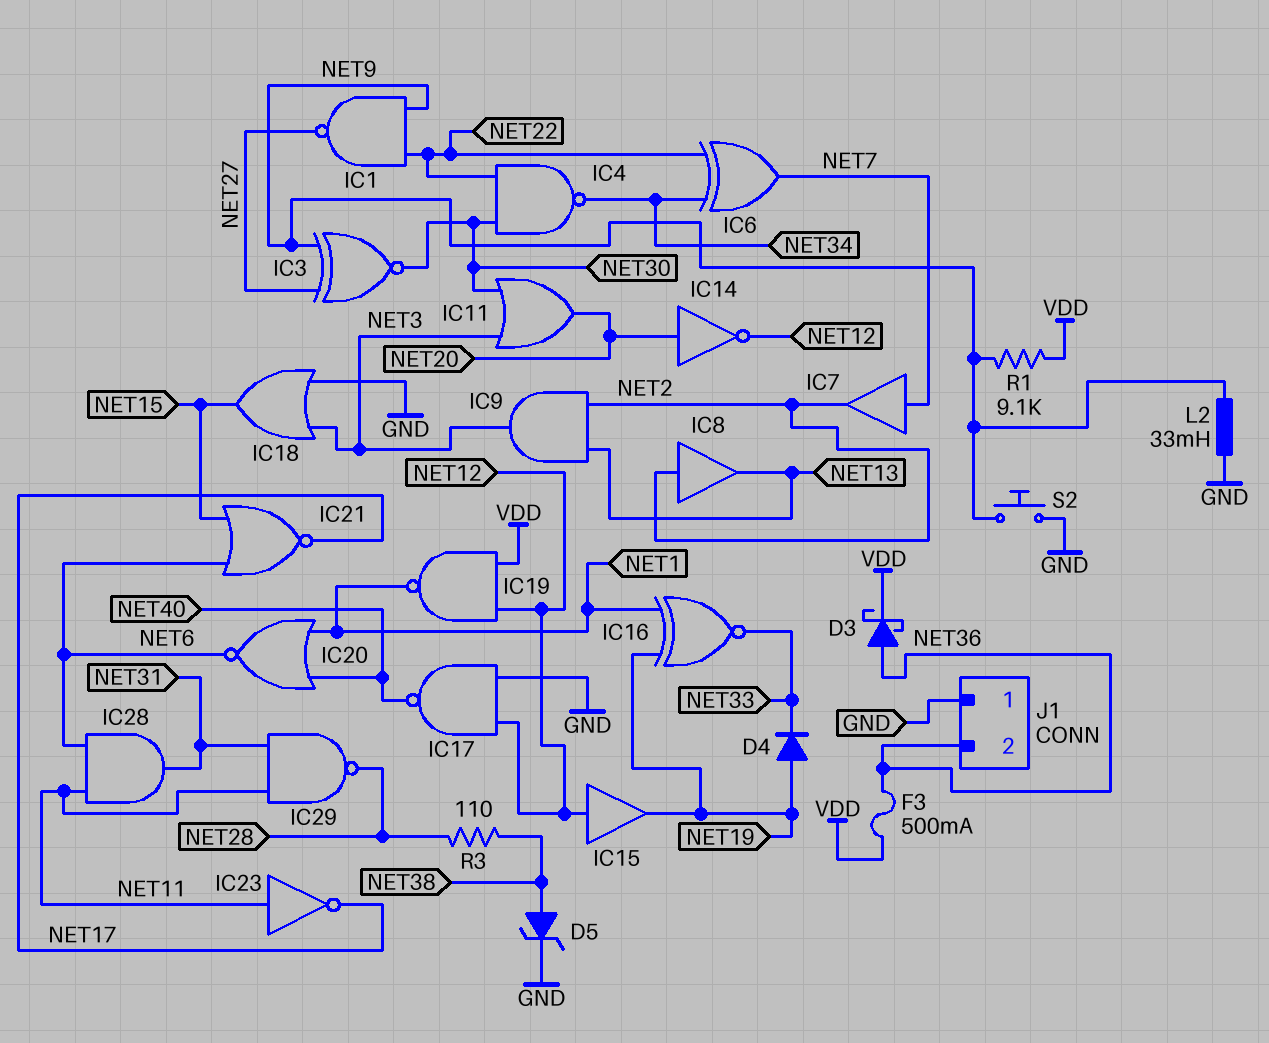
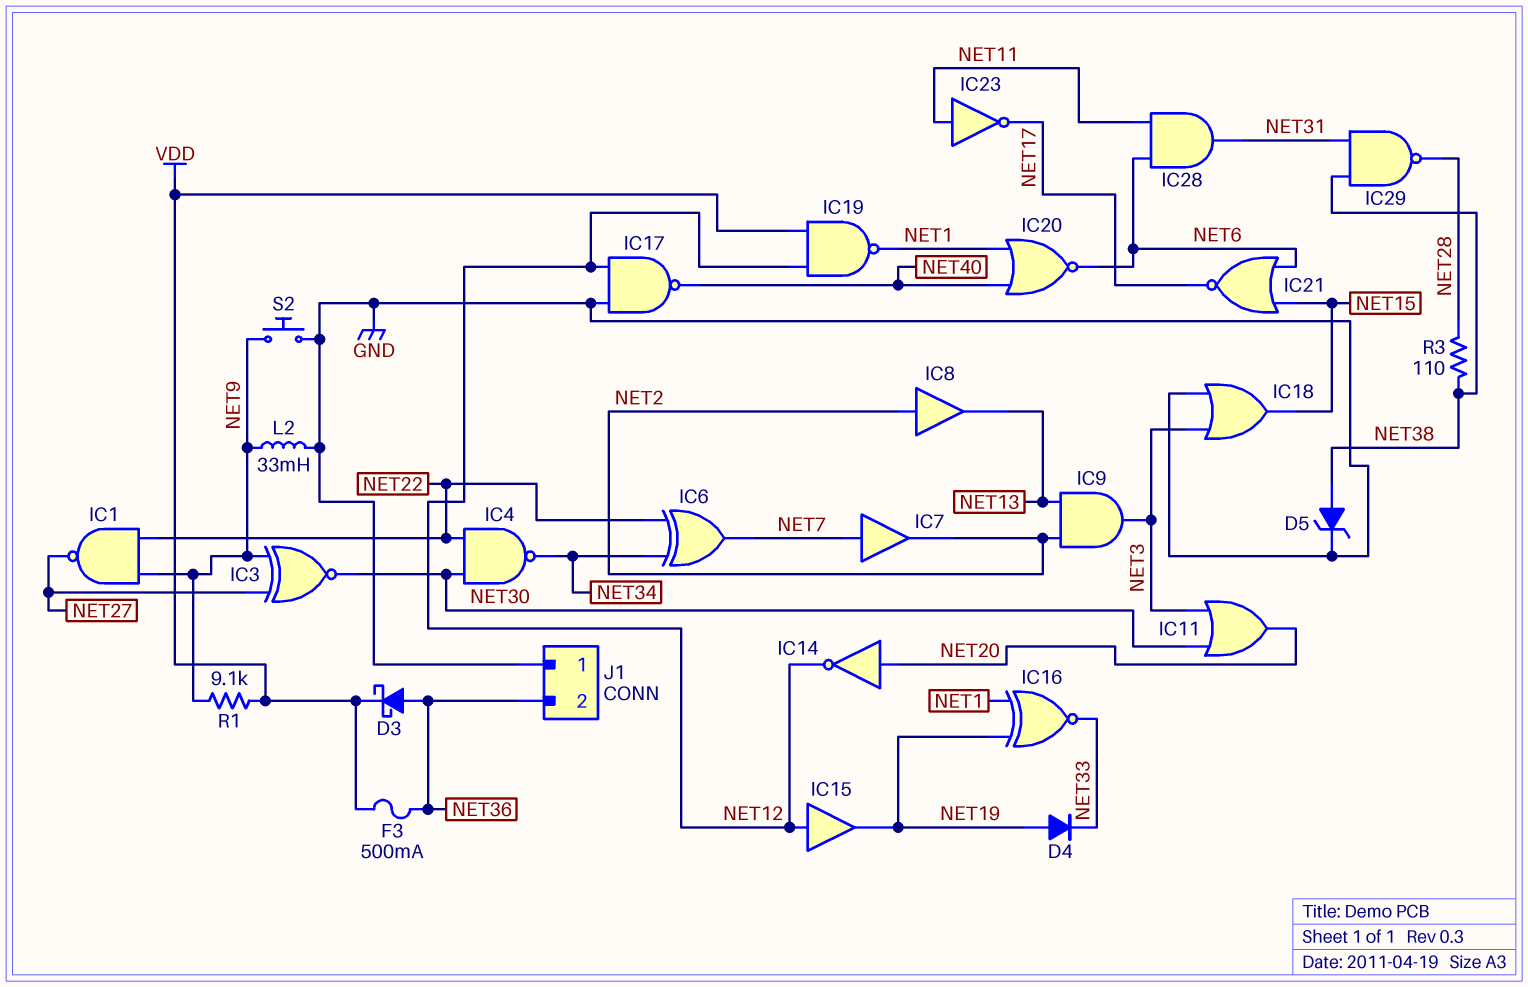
IC29: NAND (in NET11, in NET31, out NET28) -> NAND (in NET31, in NET38, out NET28)

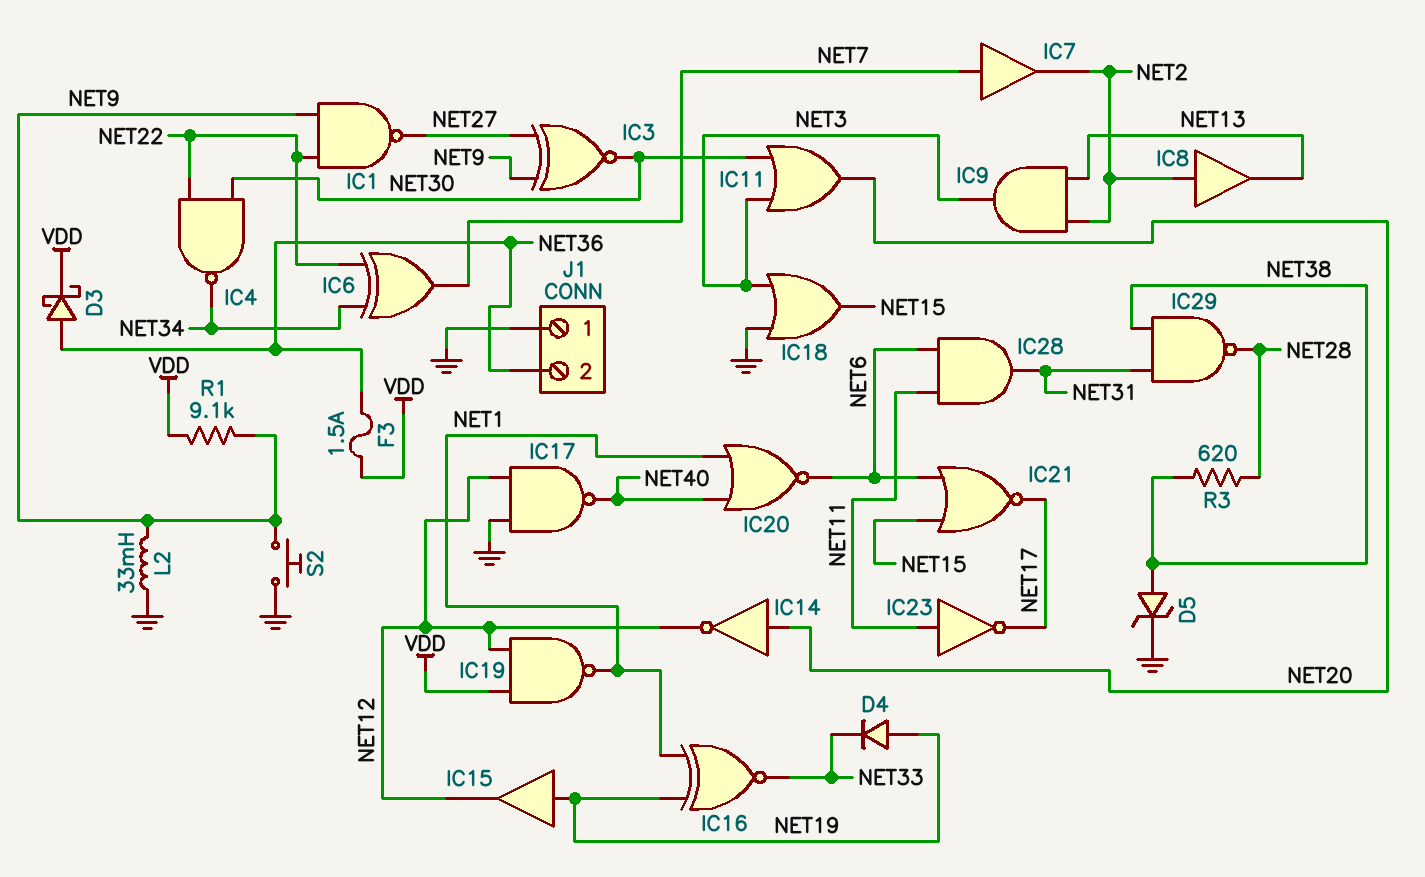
F3: 500mA (NET36, VDD) -> 1.5A (NET36, VDD)
IC15: buffer (in NET12, out NET19) -> buffer (in NET19, out NET12)
R3: 110 (NET28, NET38) -> 620 (NET28, NET38)

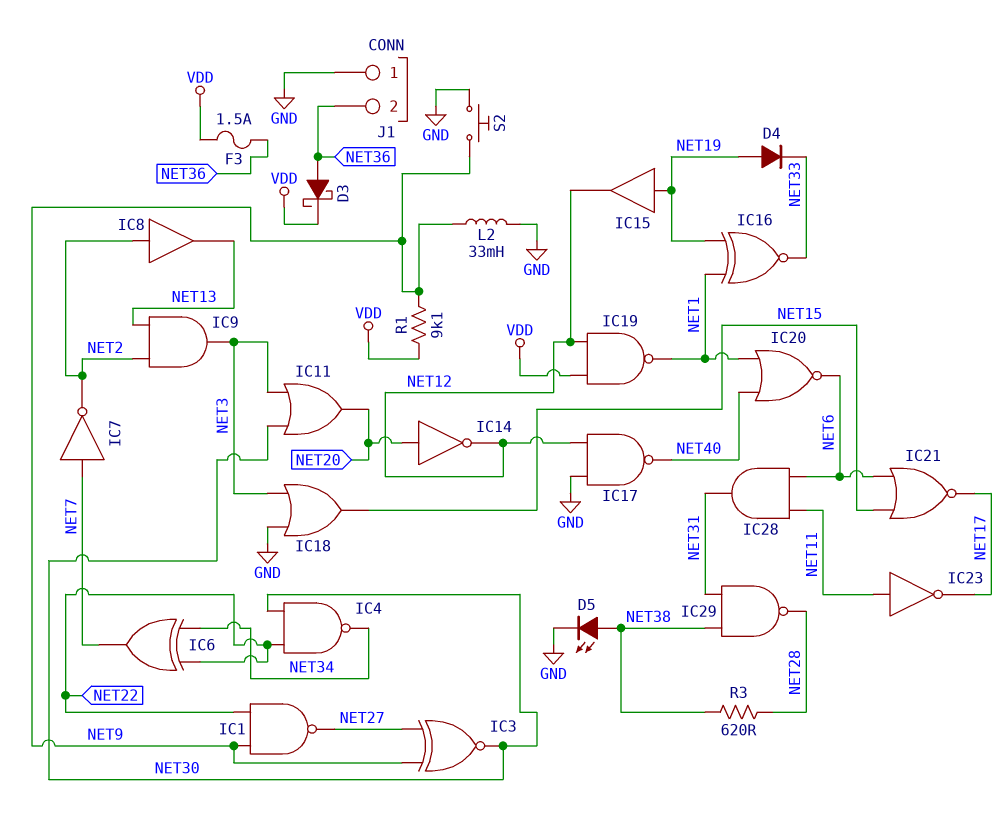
D5: zener (A NET38, K GND) -> LED (A NET38, K GND)
IC7: buffer (in NET7, out NET2) -> NOT (in NET7, out NET2)

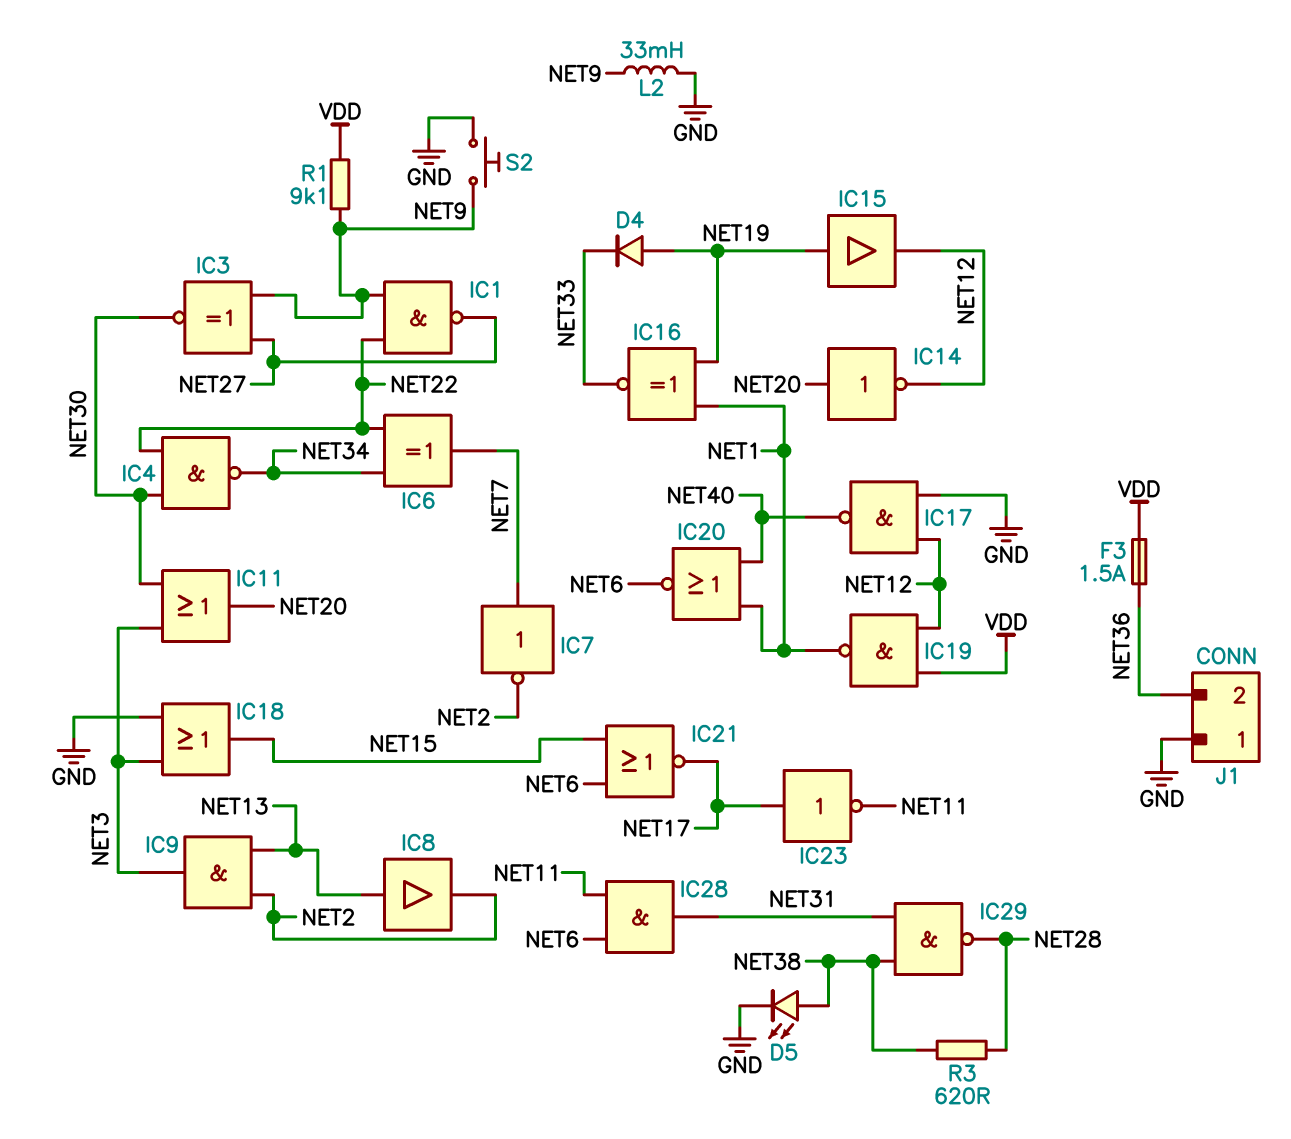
D3: schottky (A NET36, K VDD) -> none
IC8: buffer (in NET2, out NET13) -> buffer (in NET13, out NET2)
IC23: NOT (in NET11, out NET17) -> NOT (in NET17, out NET11)

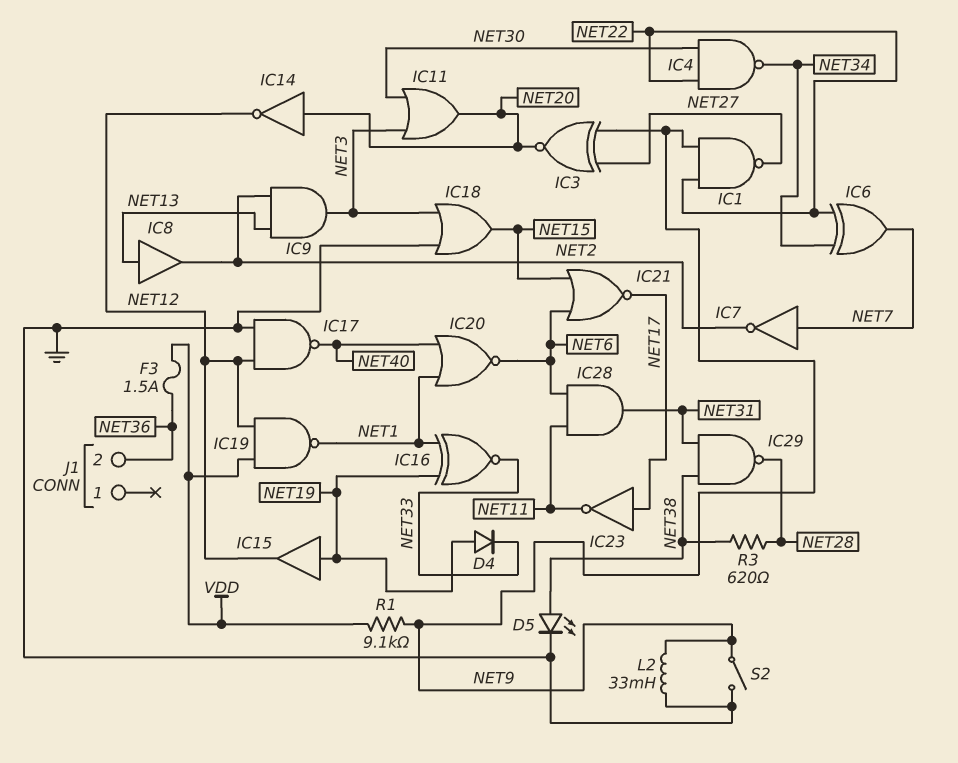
IC3: XNOR (in NET9, in NET27, out NET30) -> XNOR (in NET9, in NET27, out NET20)
J1 pin 1: GND -> none
S2: button (GND, NET9) -> switch (GND, NET9)

